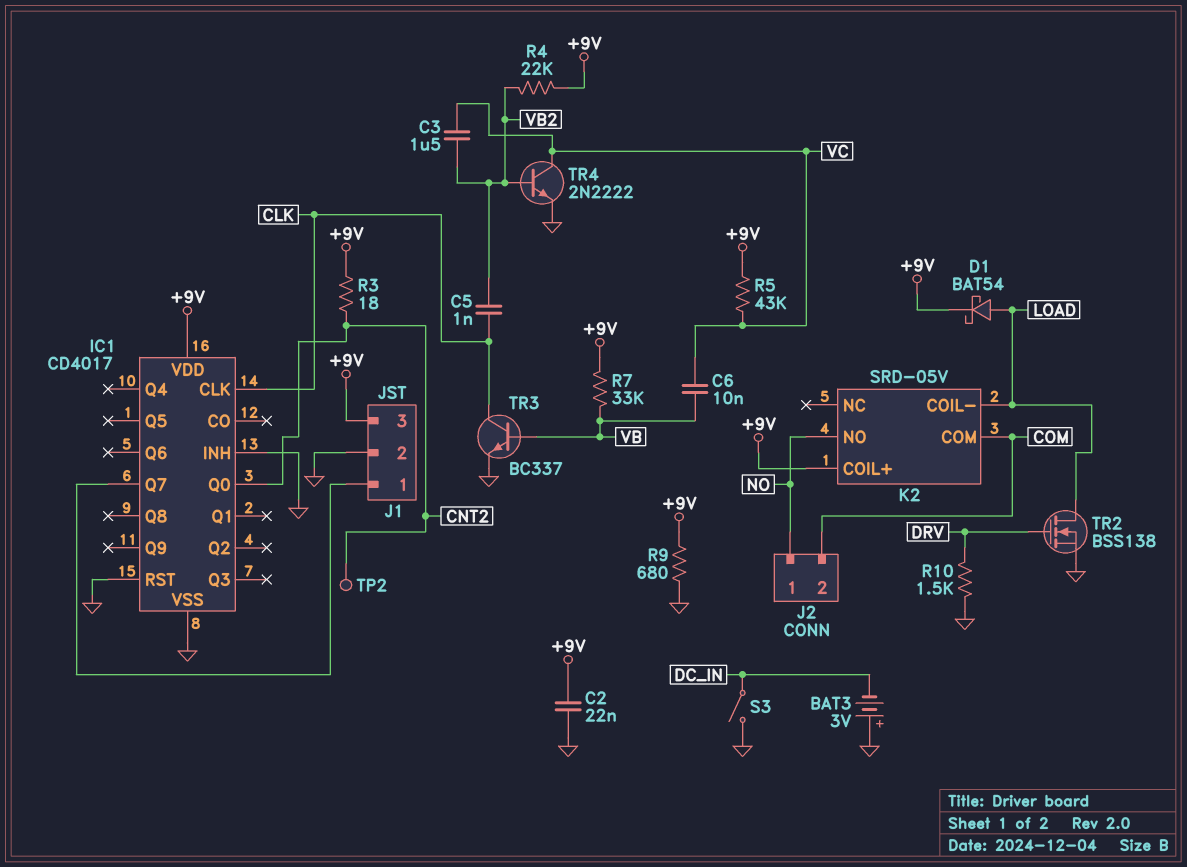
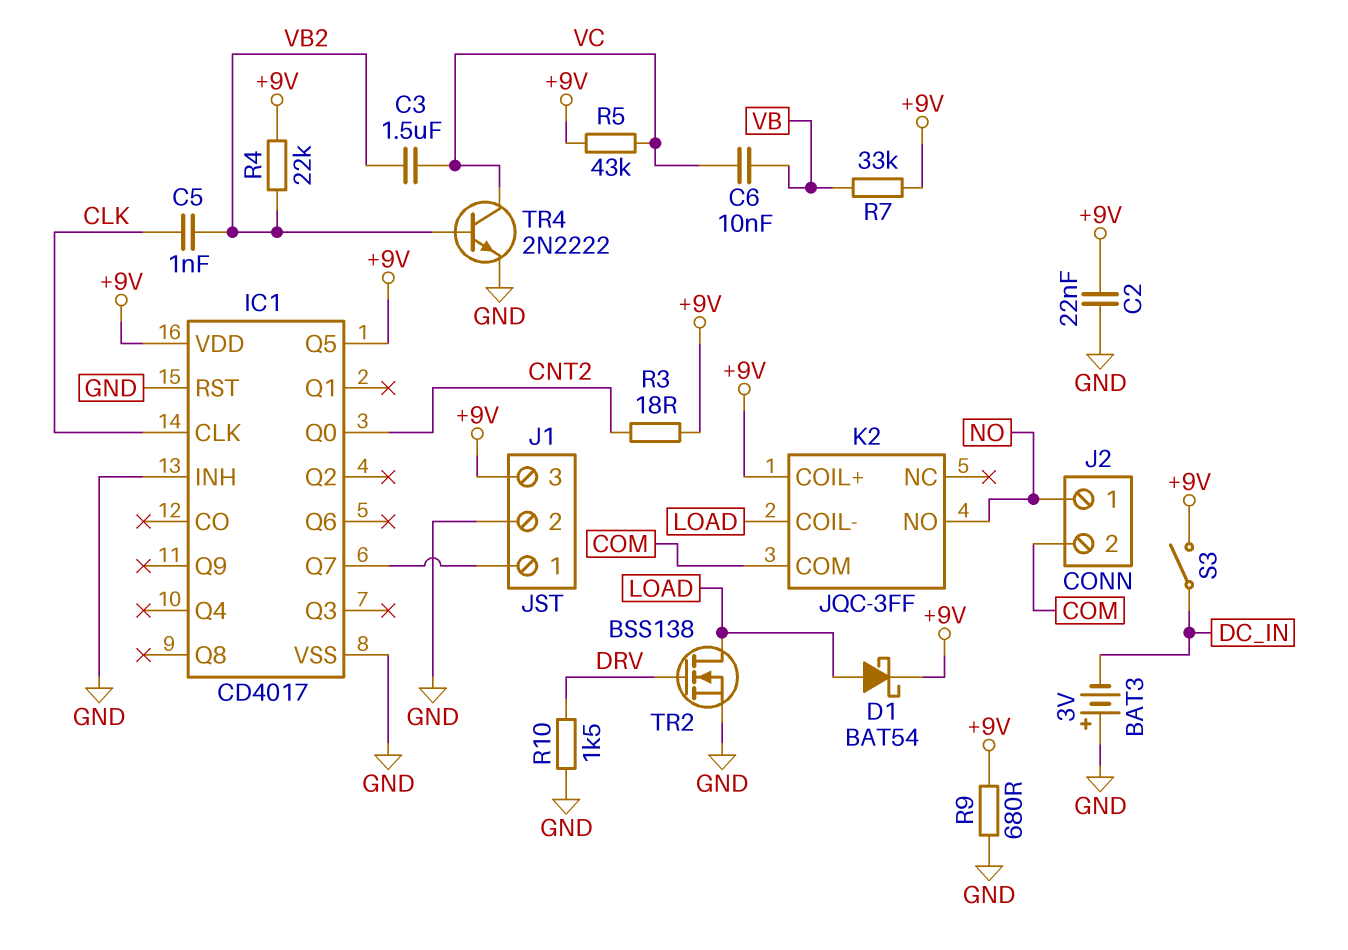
IC1 pin Q5: none -> +9V
K2: SRD-05V -> JQC-3FF
S3: switch (DC_IN, GND) -> switch (+9V, DC_IN)
TP2: test point (CNT2) -> none
TR3: NPN BC337 (B VB, C CLK, E GND) -> none

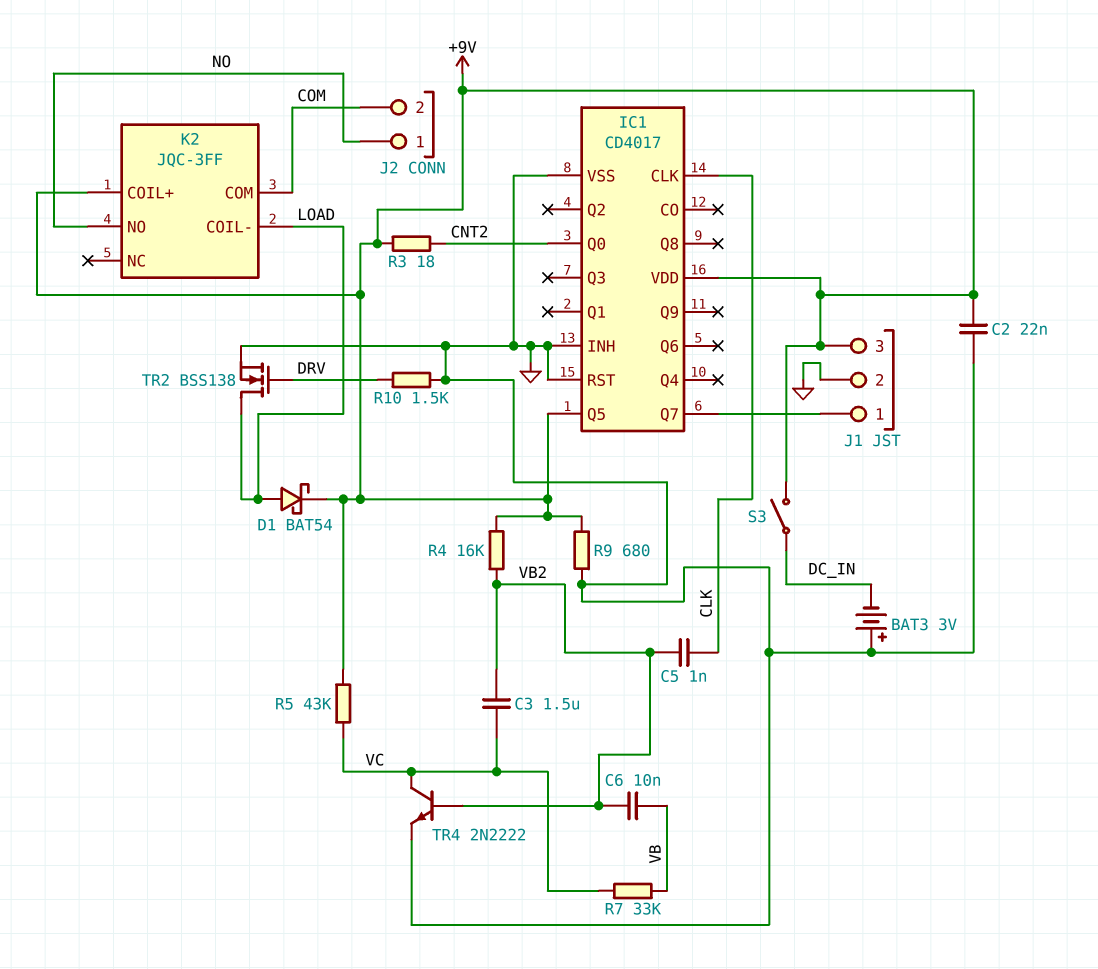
C6: 10nF (VB, VC) -> 10nF (VB, VB2)
R4: 22k (+9V, VB2) -> 16k (+9V, VB2)
R7: 33k (+9V, VB) -> 33k (VB, VC)

